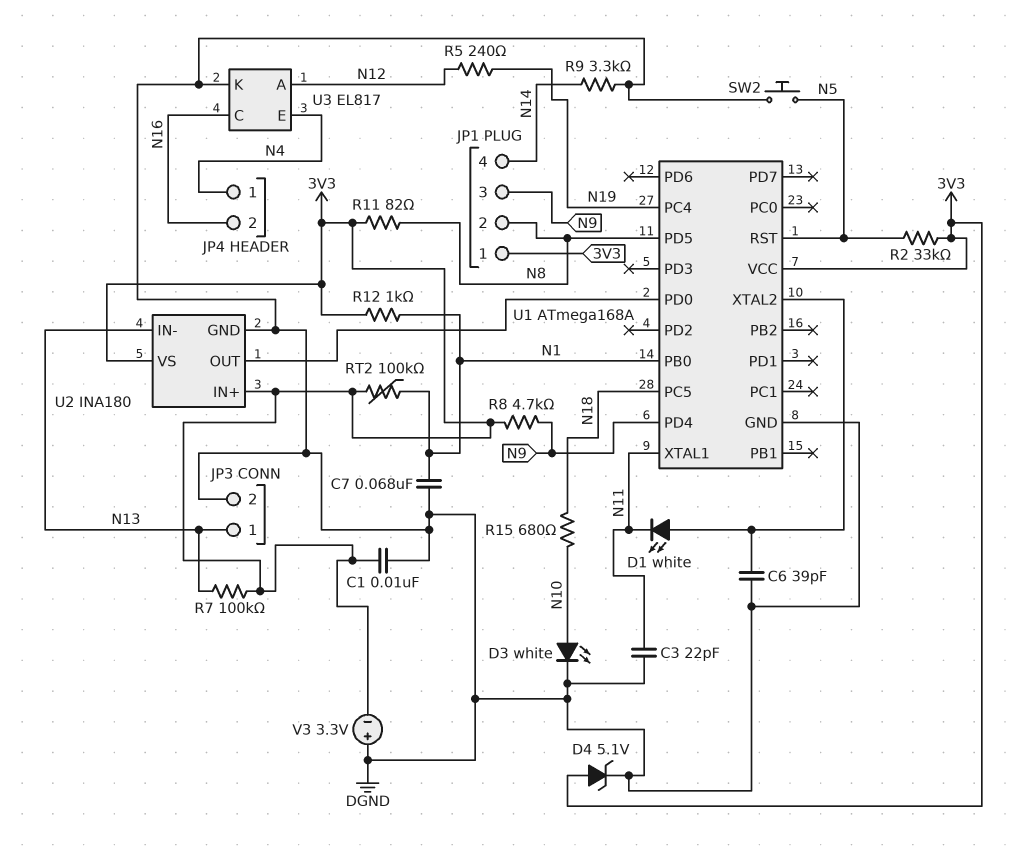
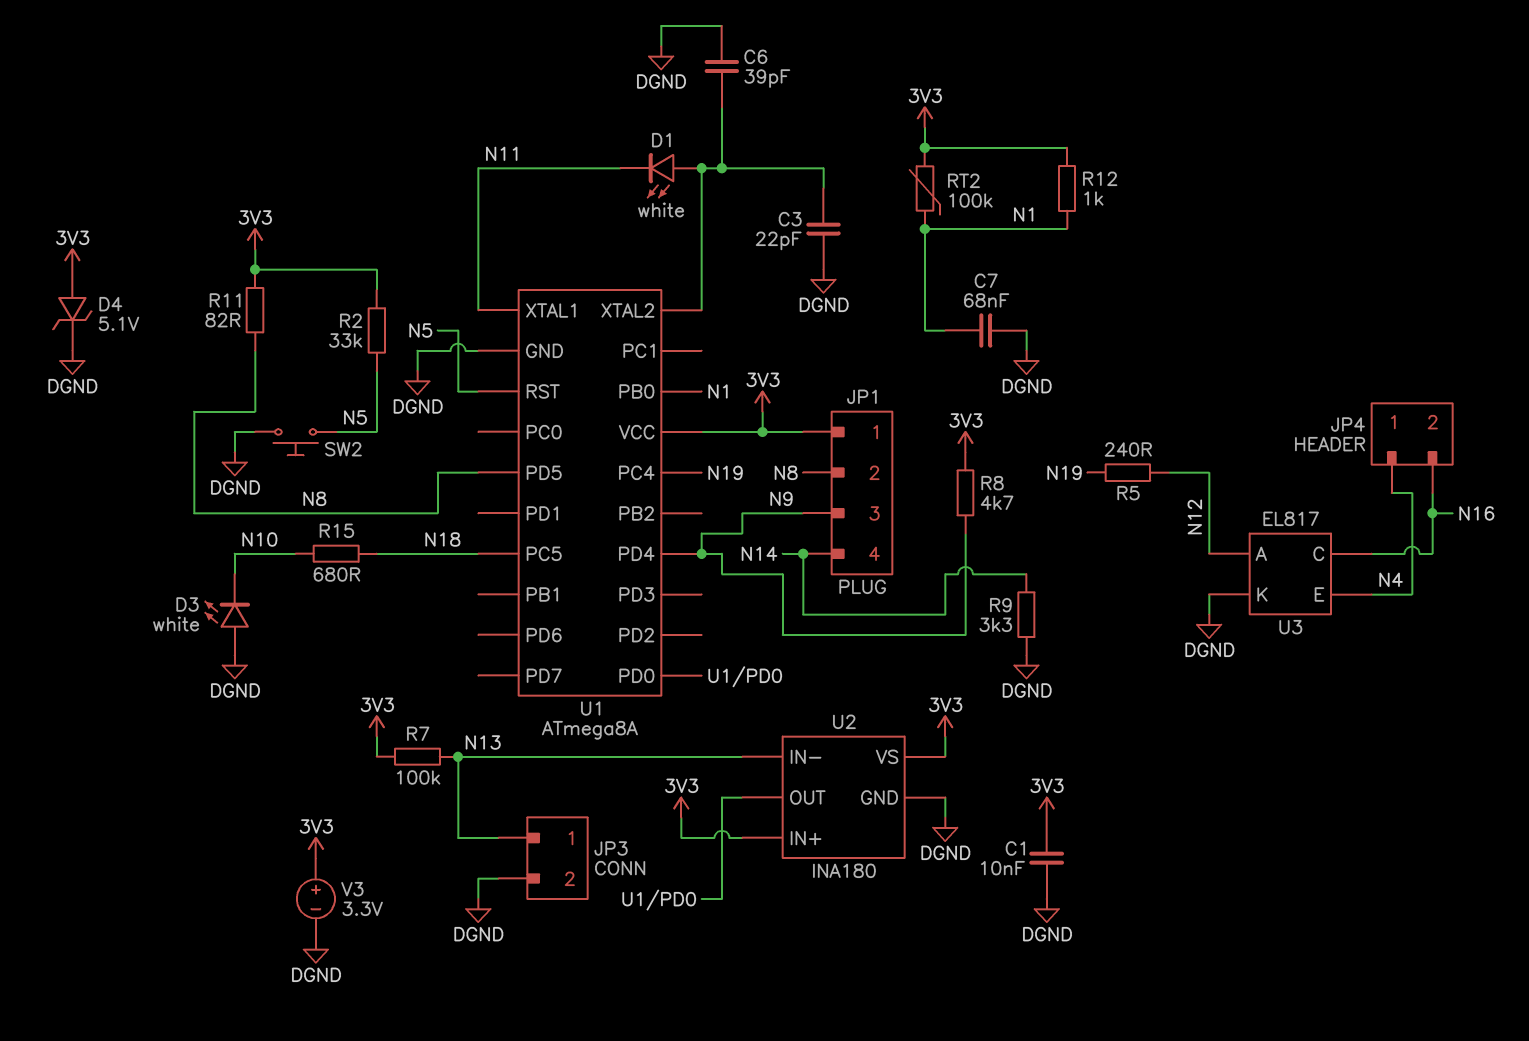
C3: 22pF (DGND, N11) -> 22pF (DGND, U1/XTAL2)
D3: LED white (A N10, K DGND) -> LED white (A DGND, K N10)
U1: ATmega168A -> ATmega8A
V3: 3.3V (plus DGND, minus 3V3) -> 3.3V (plus 3V3, minus DGND)

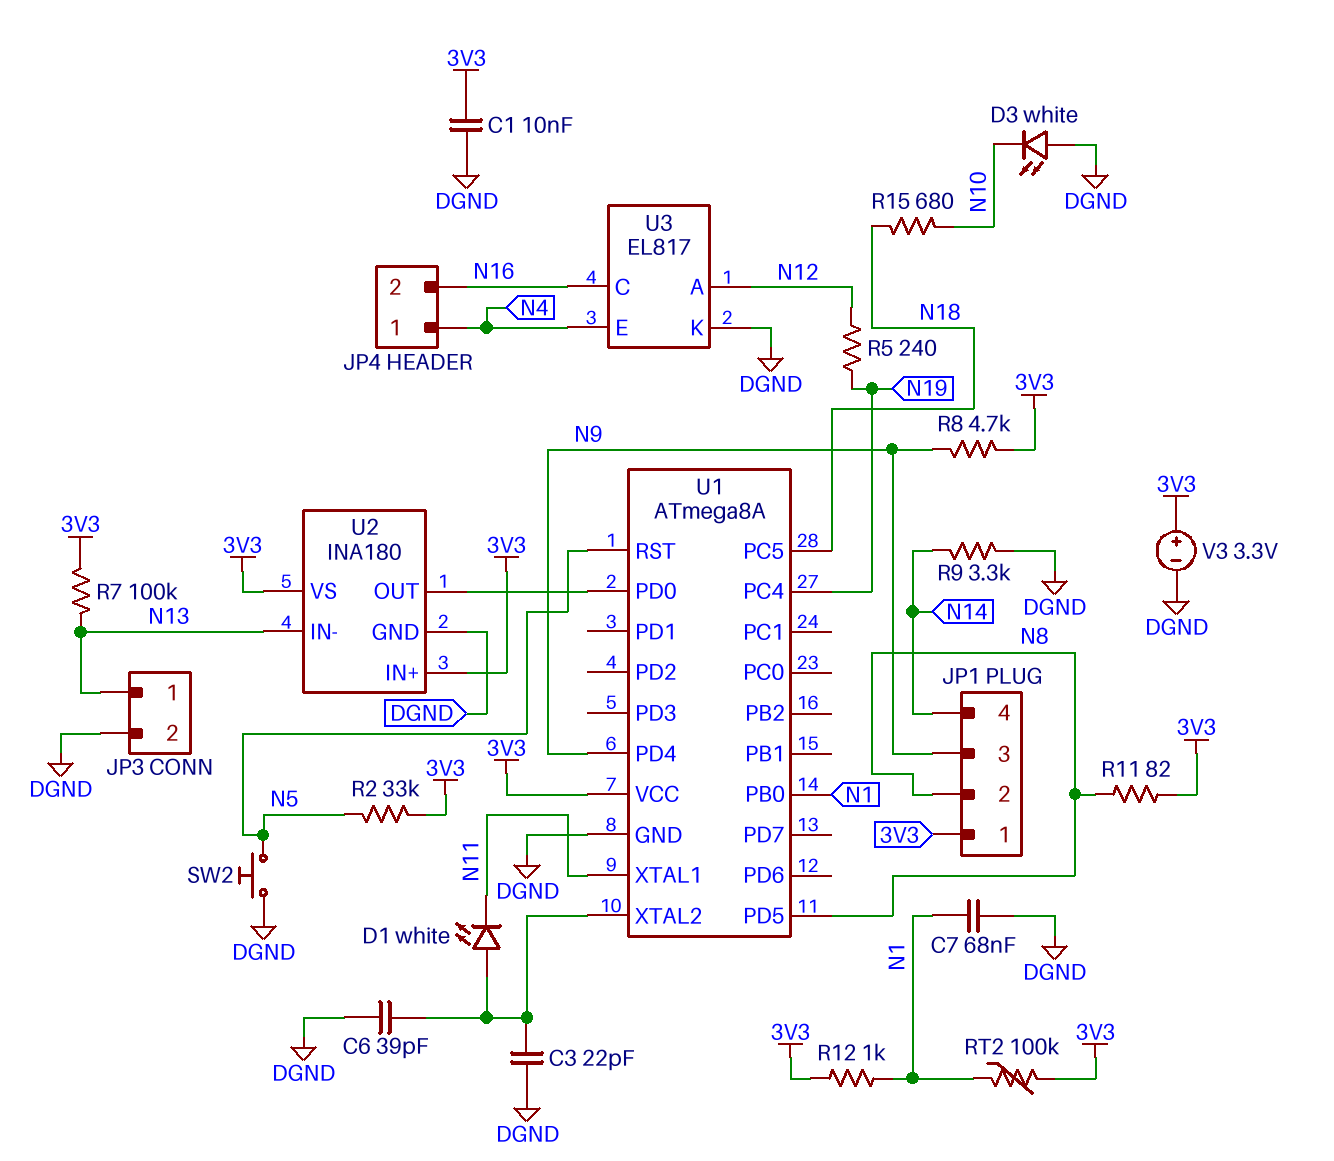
D4: zener 5.1V (A 3V3, K DGND) -> none

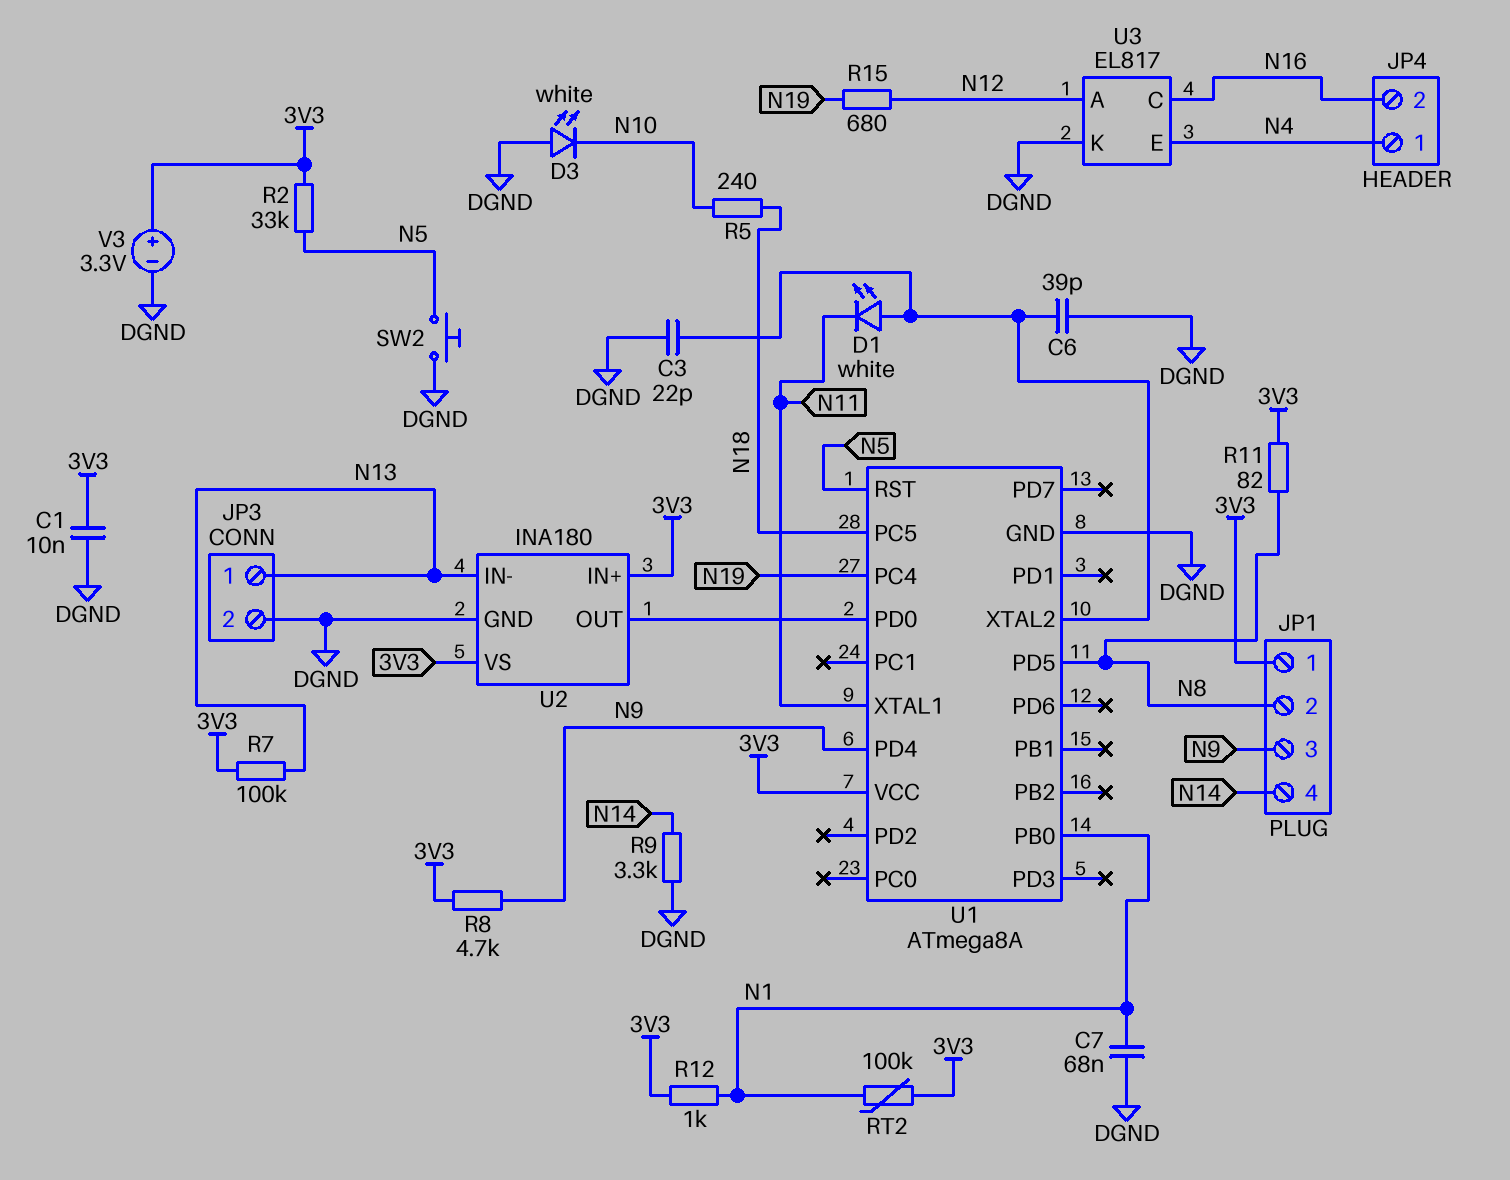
R5: 240 (N12, N19) -> 240 (N10, N18)
R15: 680 (N10, N18) -> 680 (N12, N19)

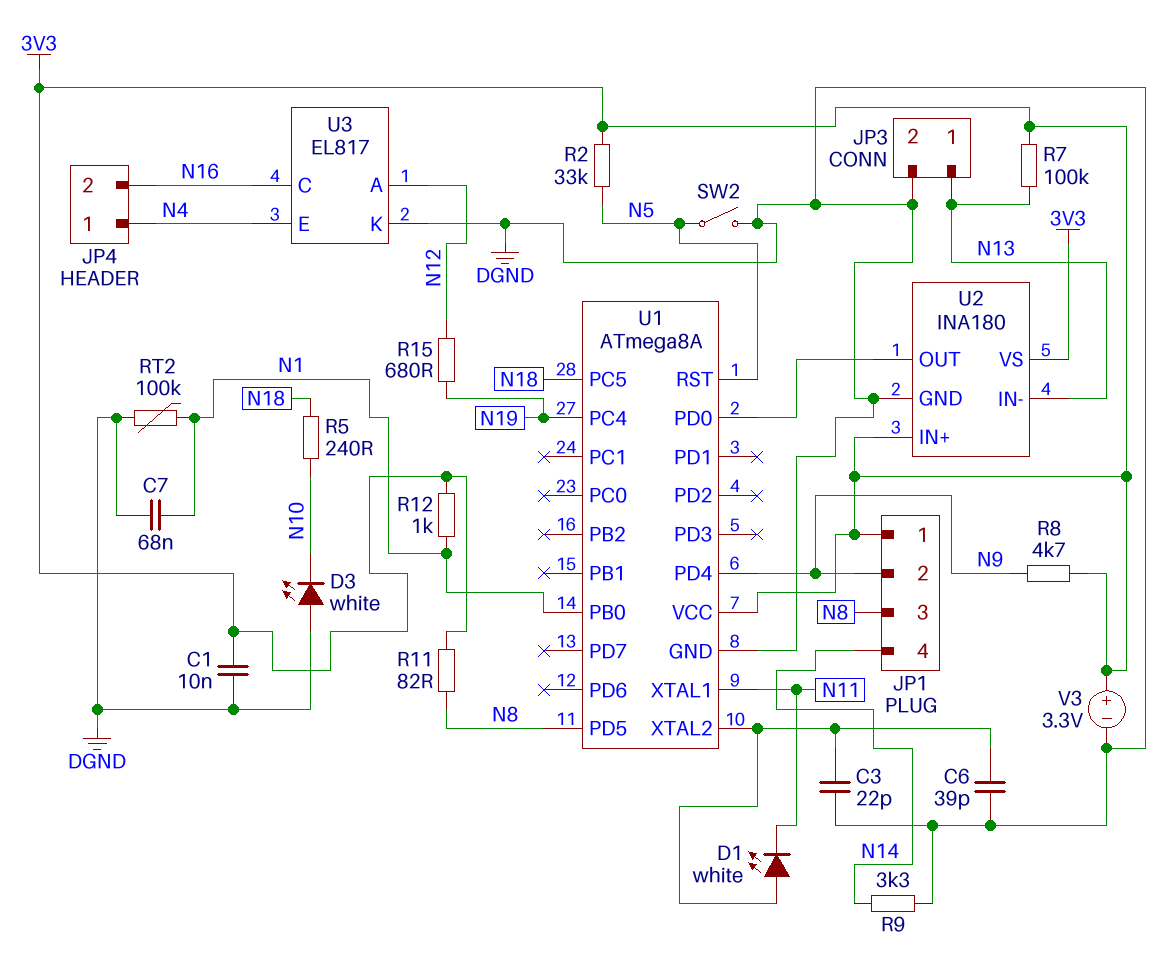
JP1 pin 2: N8 -> N9
JP1 pin 3: N9 -> N8
RT2: 100k (3V3, N1) -> 100k (DGND, N1)
SW2: button (DGND, N5) -> switch (DGND, N5)

